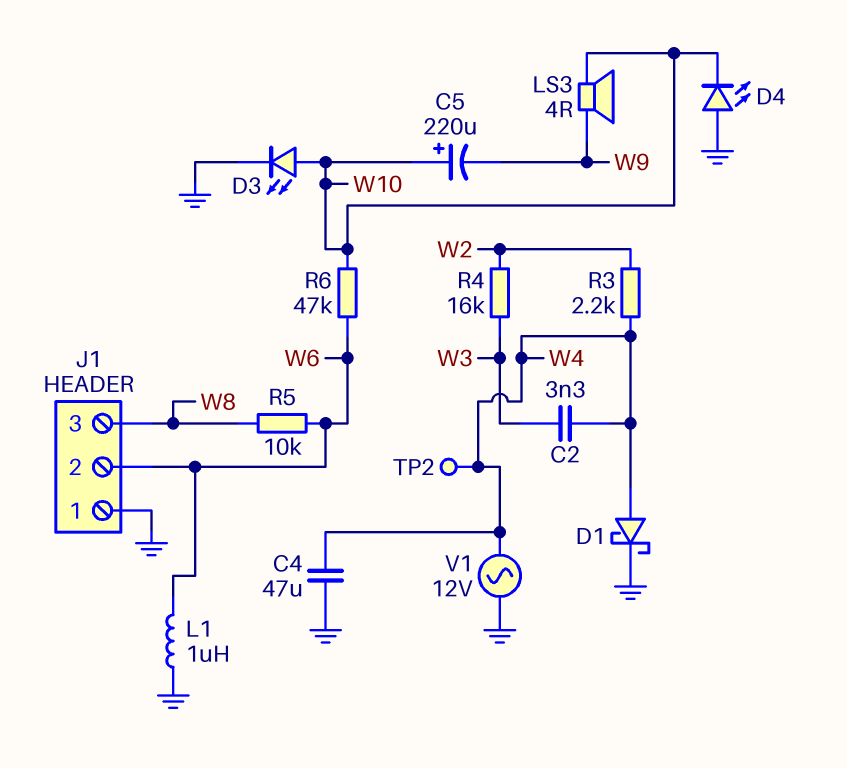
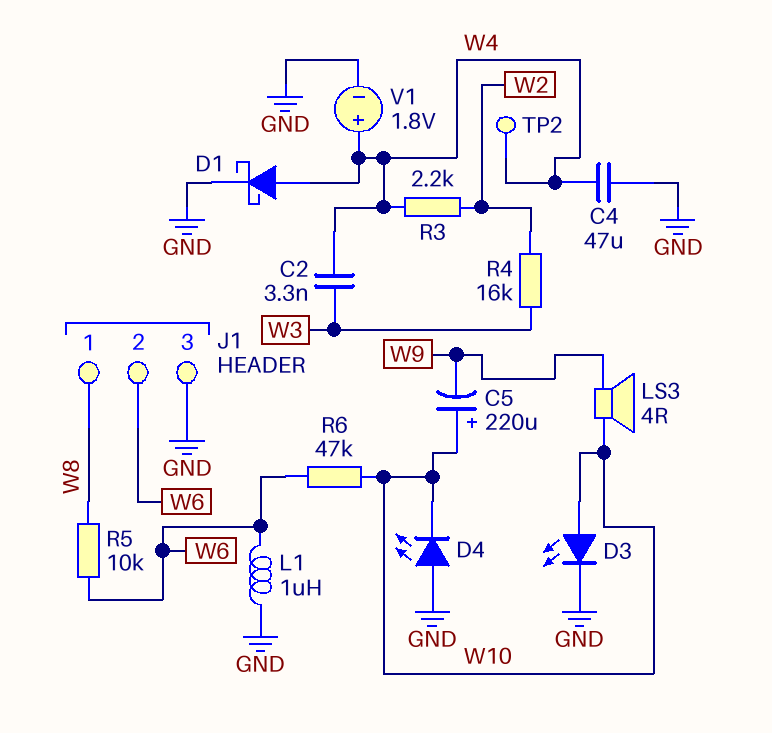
J1 pin 1: GND -> W8
J1 pin 3: W8 -> GND
V1: AC 12V (GND, W4) -> 1.8V (plus W4, minus GND)

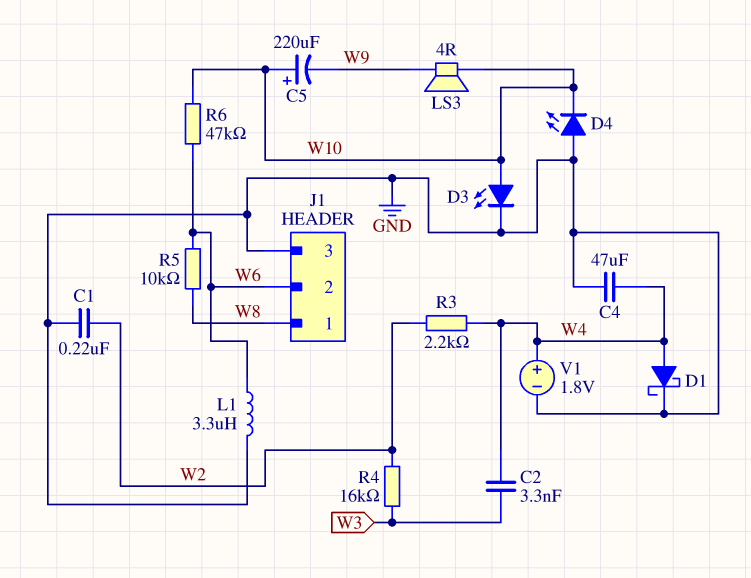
C1: none -> 220nF (GND, W2)
L1: 1uH (GND, W6) -> 3.3uH (GND, W6)
TP2: test point (W4) -> none

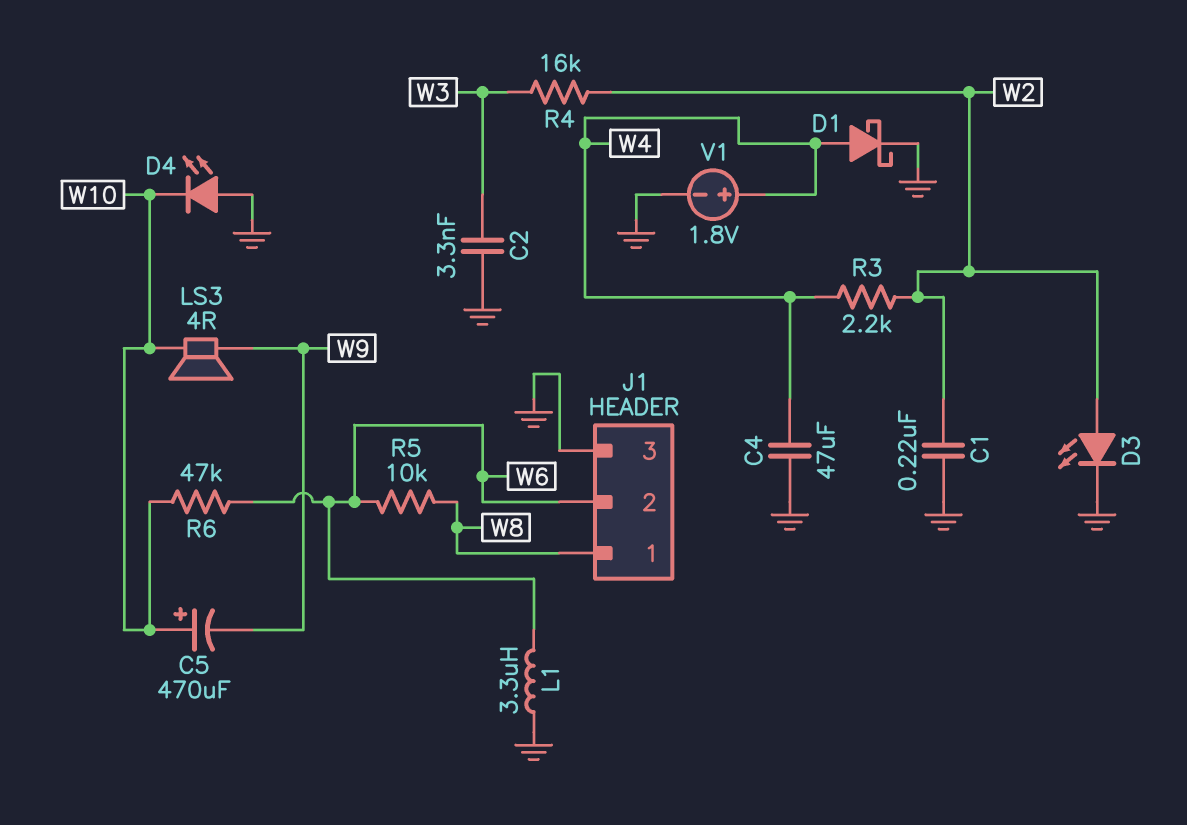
C2: 3.3nF (W3, W4) -> 3.3nF (GND, W3)
C5: 220uF (plus W10, minus W9) -> 470uF (plus W10, minus W9)
D3: LED (A W10, K GND) -> LED (A W2, K GND)

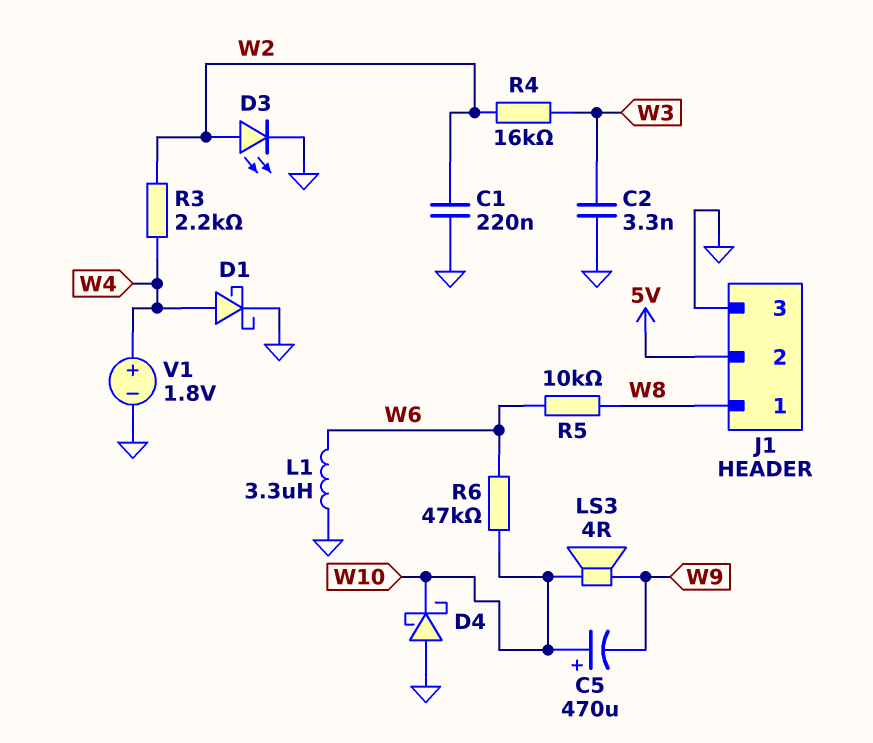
C4: 47uF (GND, W4) -> none
D4: LED (A GND, K W10) -> schottky (A GND, K W10)
J1 pin 2: W6 -> 5V

